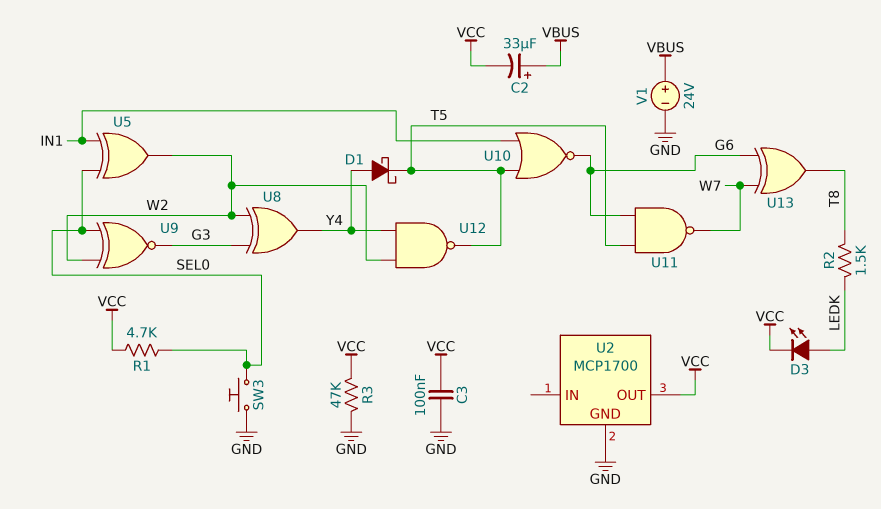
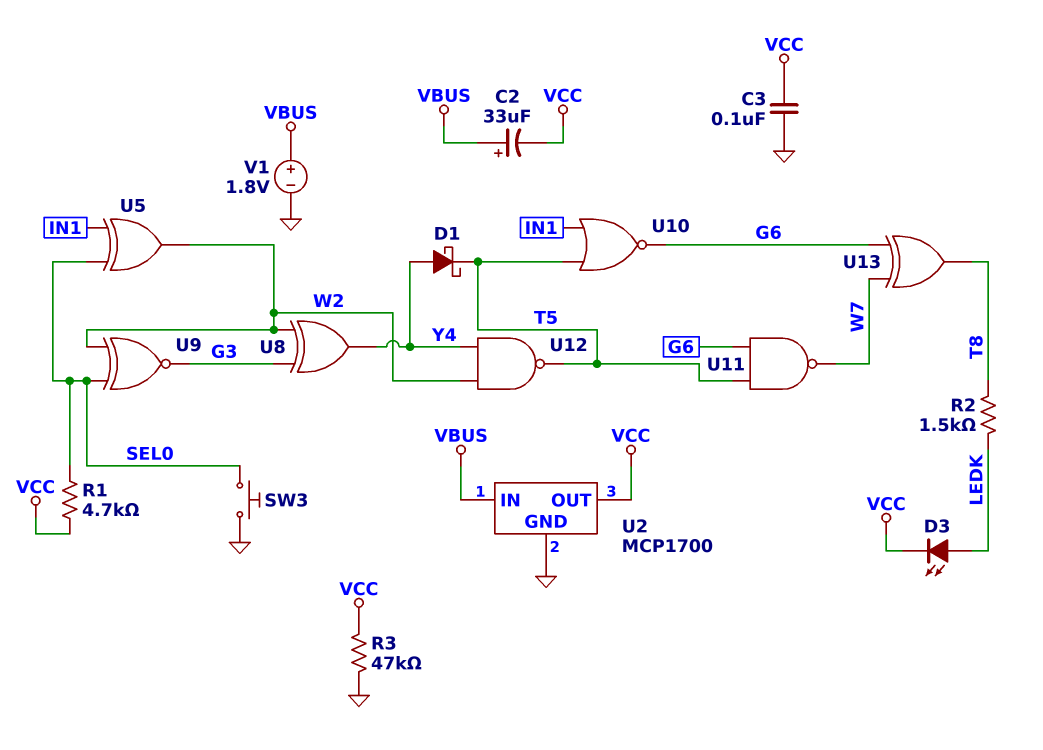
U2 pin IN: none -> VBUS
V1: 24V (plus VBUS, minus GND) -> 1.8V (plus VBUS, minus GND)

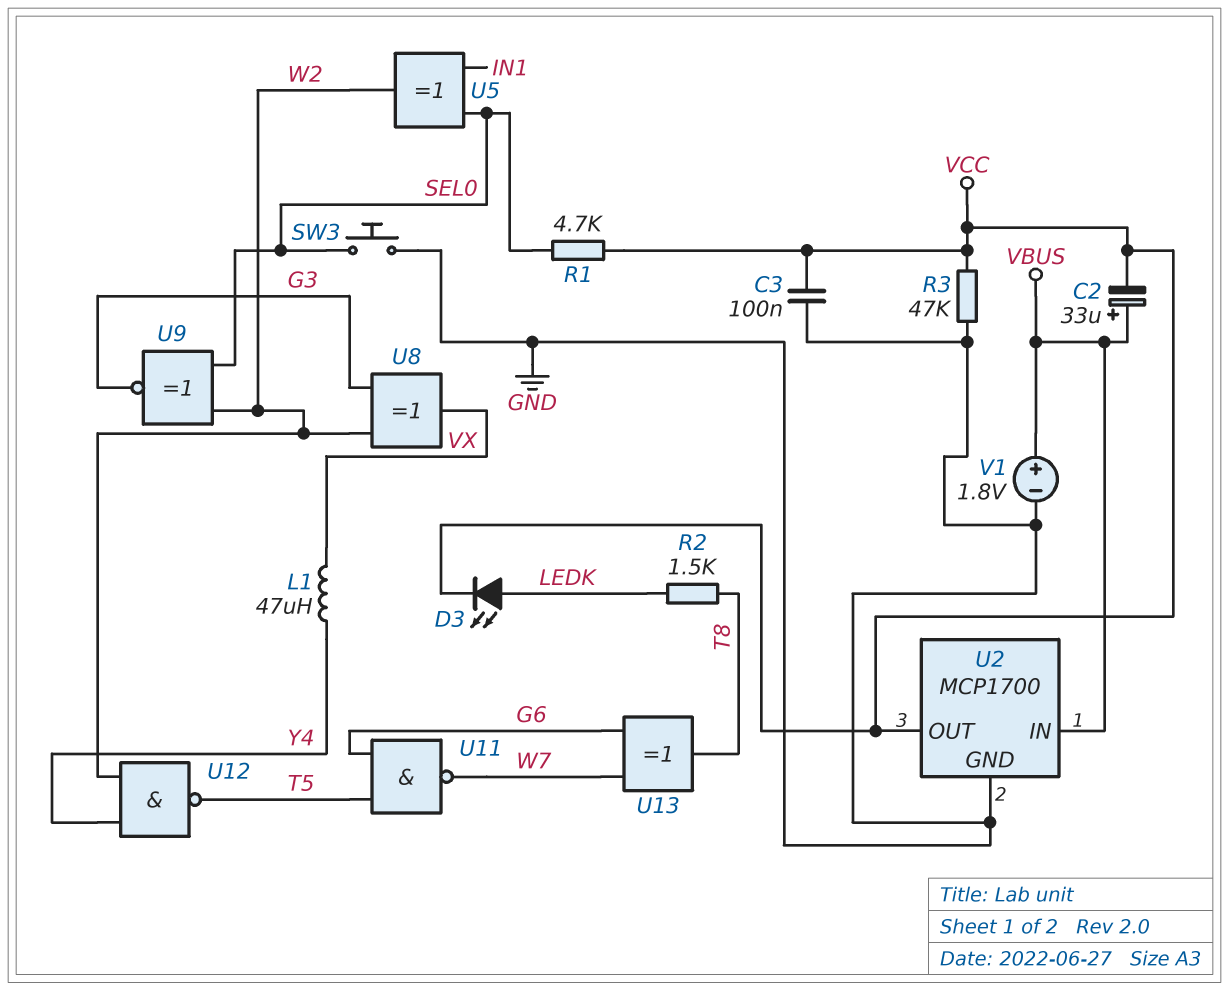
D1: schottky (A Y4, K T5) -> none
L1: none -> 47uH (VX, Y4)
U8: XOR (in G3, in W2, out Y4) -> XOR (in G3, in W2, out VX)
U10: NOR (in IN1, in T5, out G6) -> none

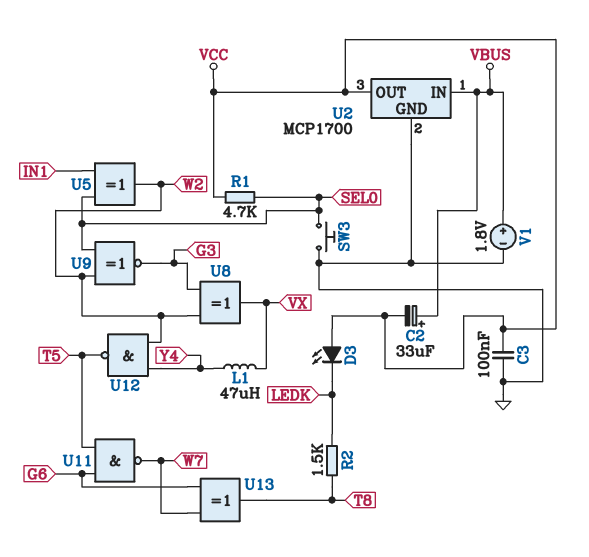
D3: LED (A LEDK, K VCC) -> LED (A VCC, K LEDK)
R3: 47k (GND, VCC) -> none

